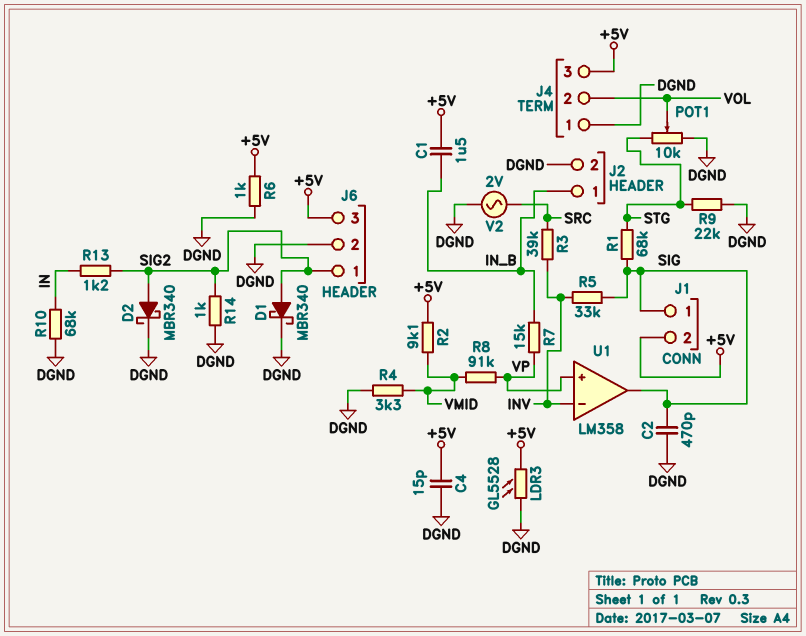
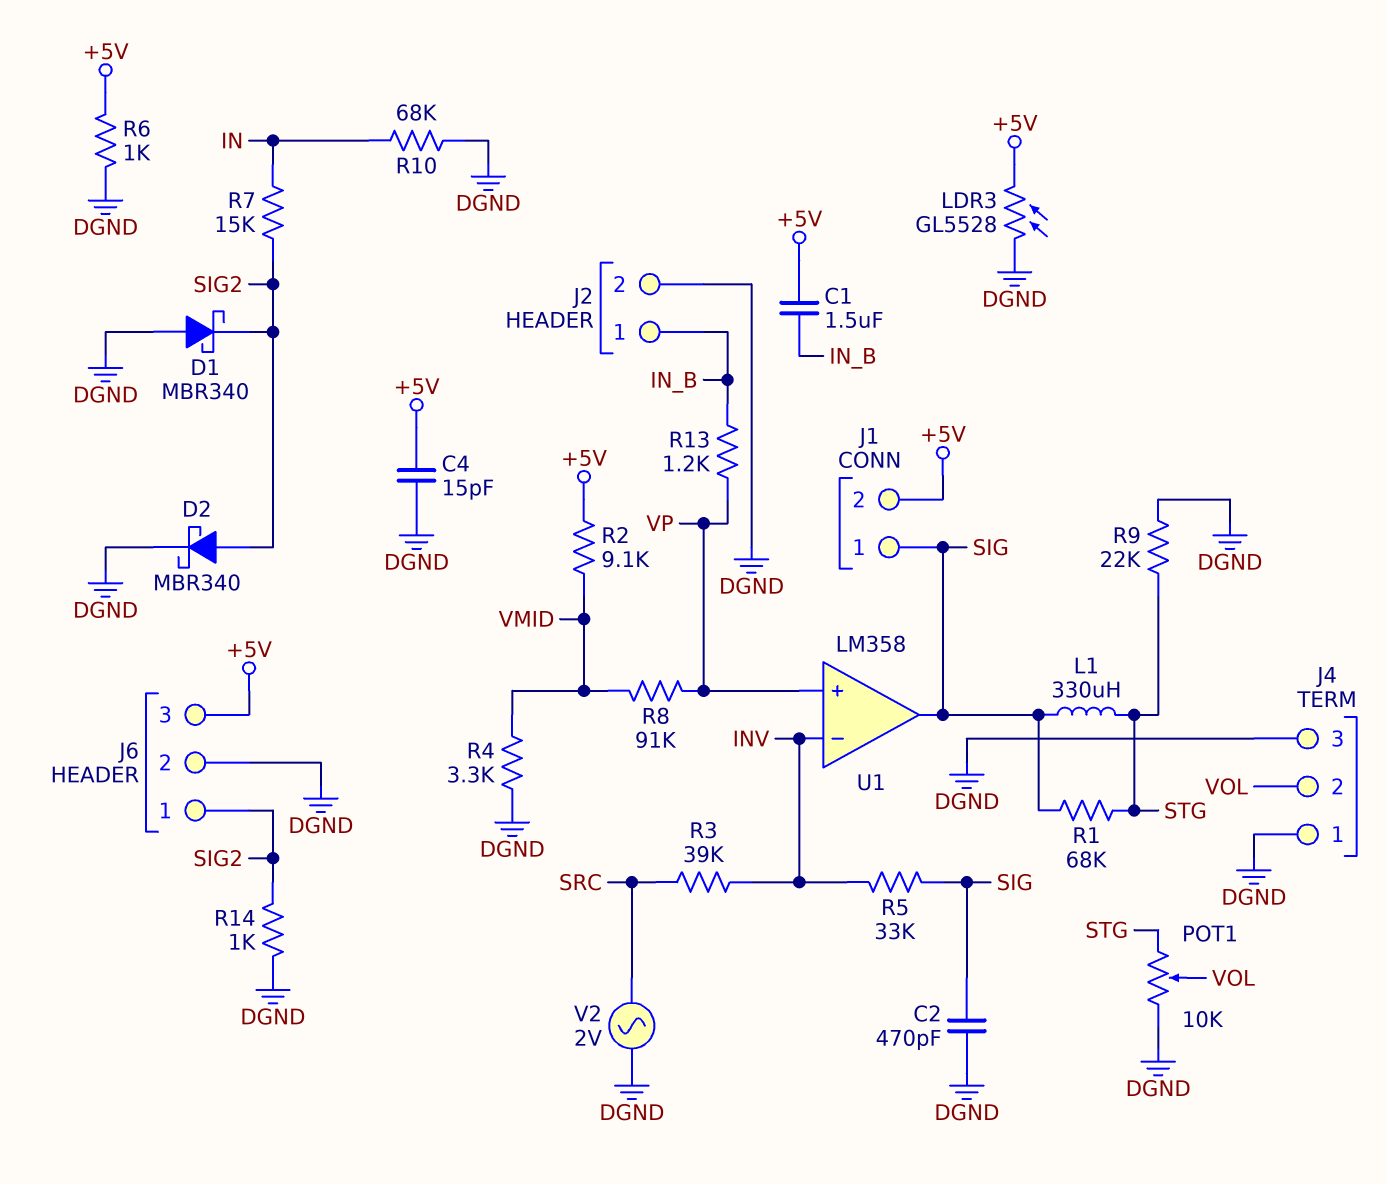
D1: schottky MBR340 (A SIG2, K DGND) -> schottky MBR340 (A DGND, K SIG2)
J4 pin 3: +5V -> DGND
L1: none -> 330uH (SIG, STG)
R7: 15k (IN_B, VP) -> 15k (IN, SIG2)
R13: 1.2k (IN, SIG2) -> 1.2k (IN_B, VP)

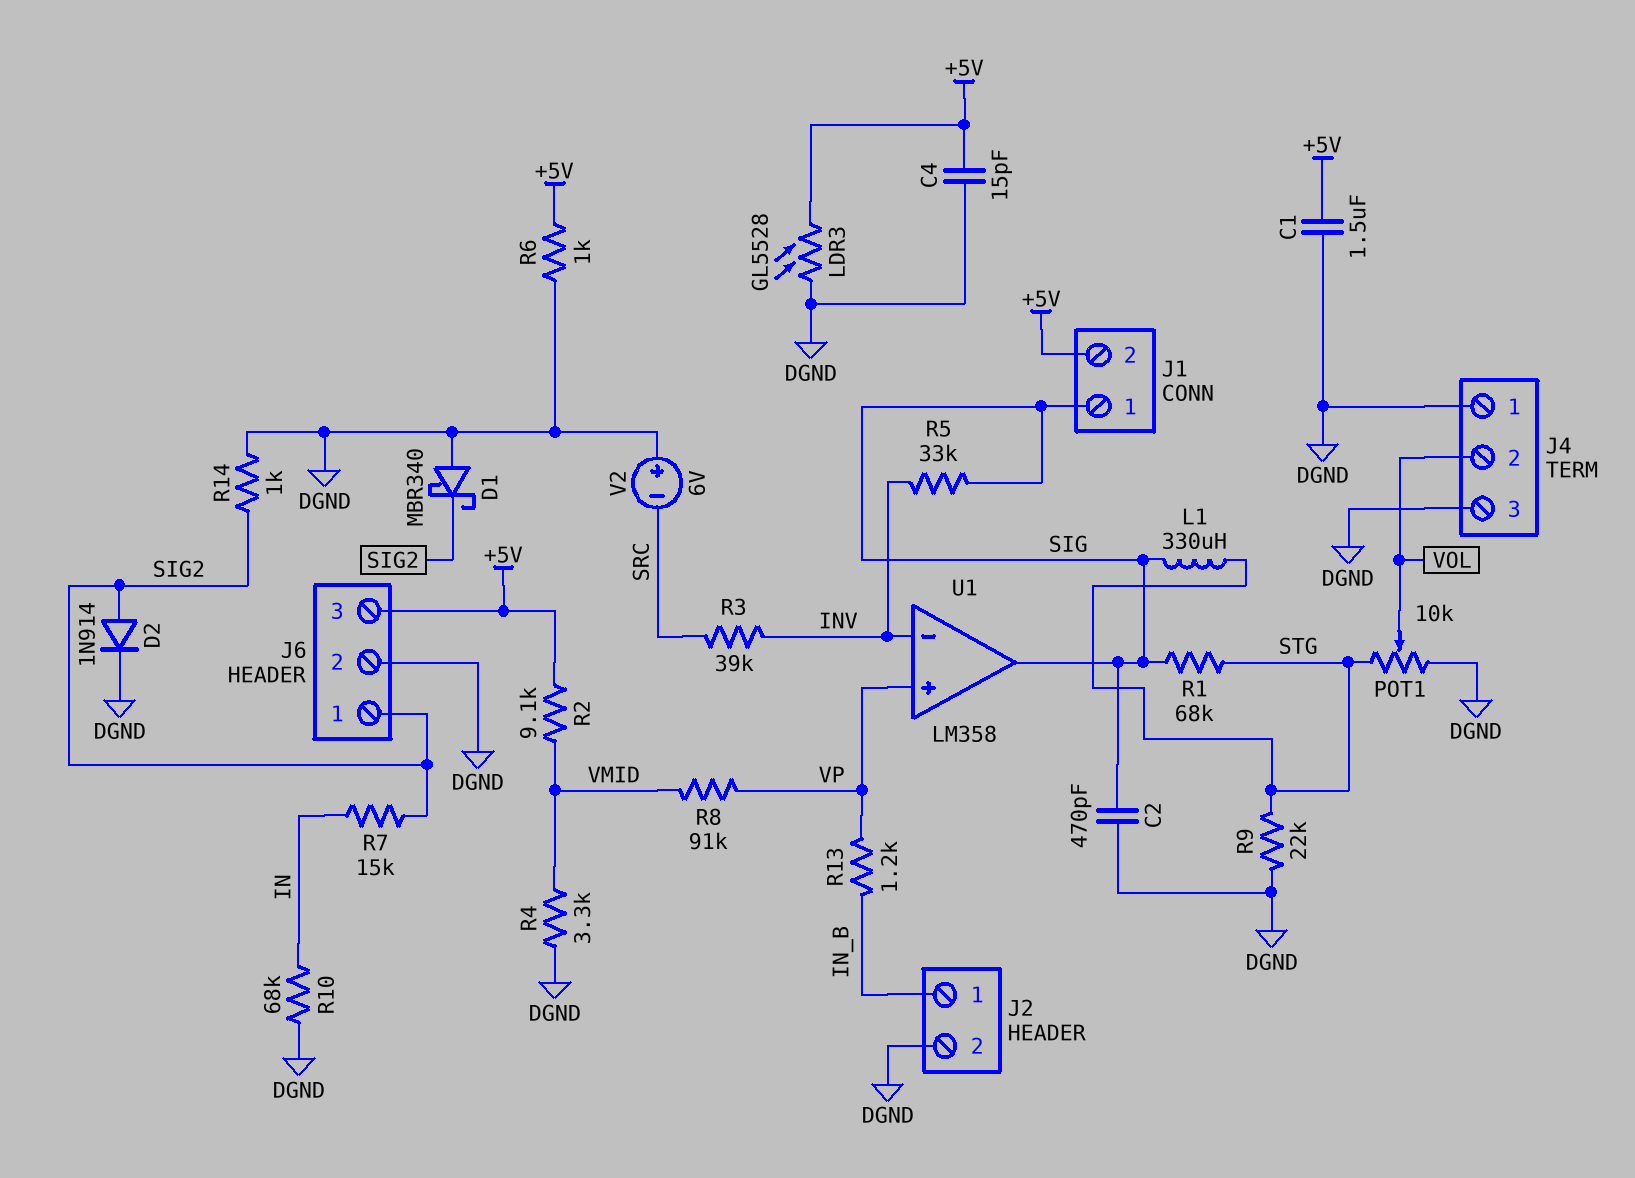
C1: 1.5uF (+5V, IN_B) -> 1.5uF (+5V, DGND)
D2: schottky MBR340 (A SIG2, K DGND) -> diode 1N914 (A SIG2, K DGND)
V2: AC 2V (DGND, SRC) -> 6V (plus DGND, minus SRC)

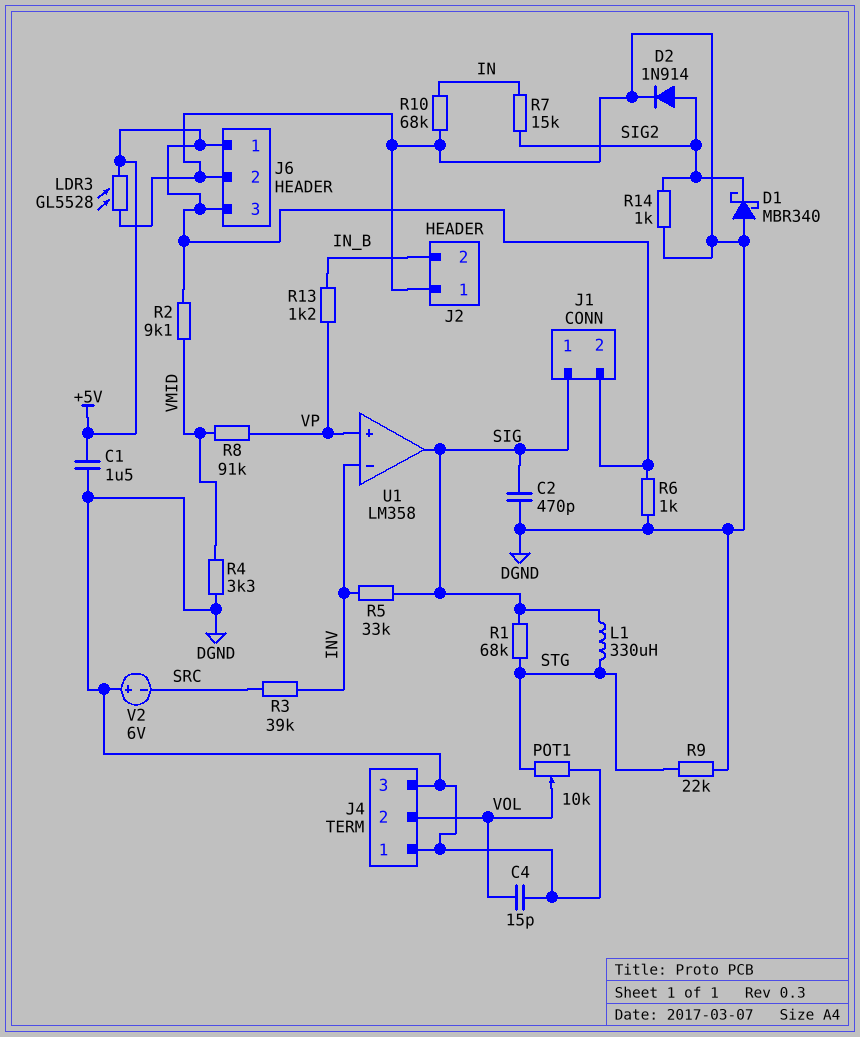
C4: 15pF (+5V, DGND) -> 15pF (DGND, VOL)
J2 pin 1: IN_B -> DGND
J2 pin 2: DGND -> IN_B
J6 pin 1: SIG2 -> +5V

